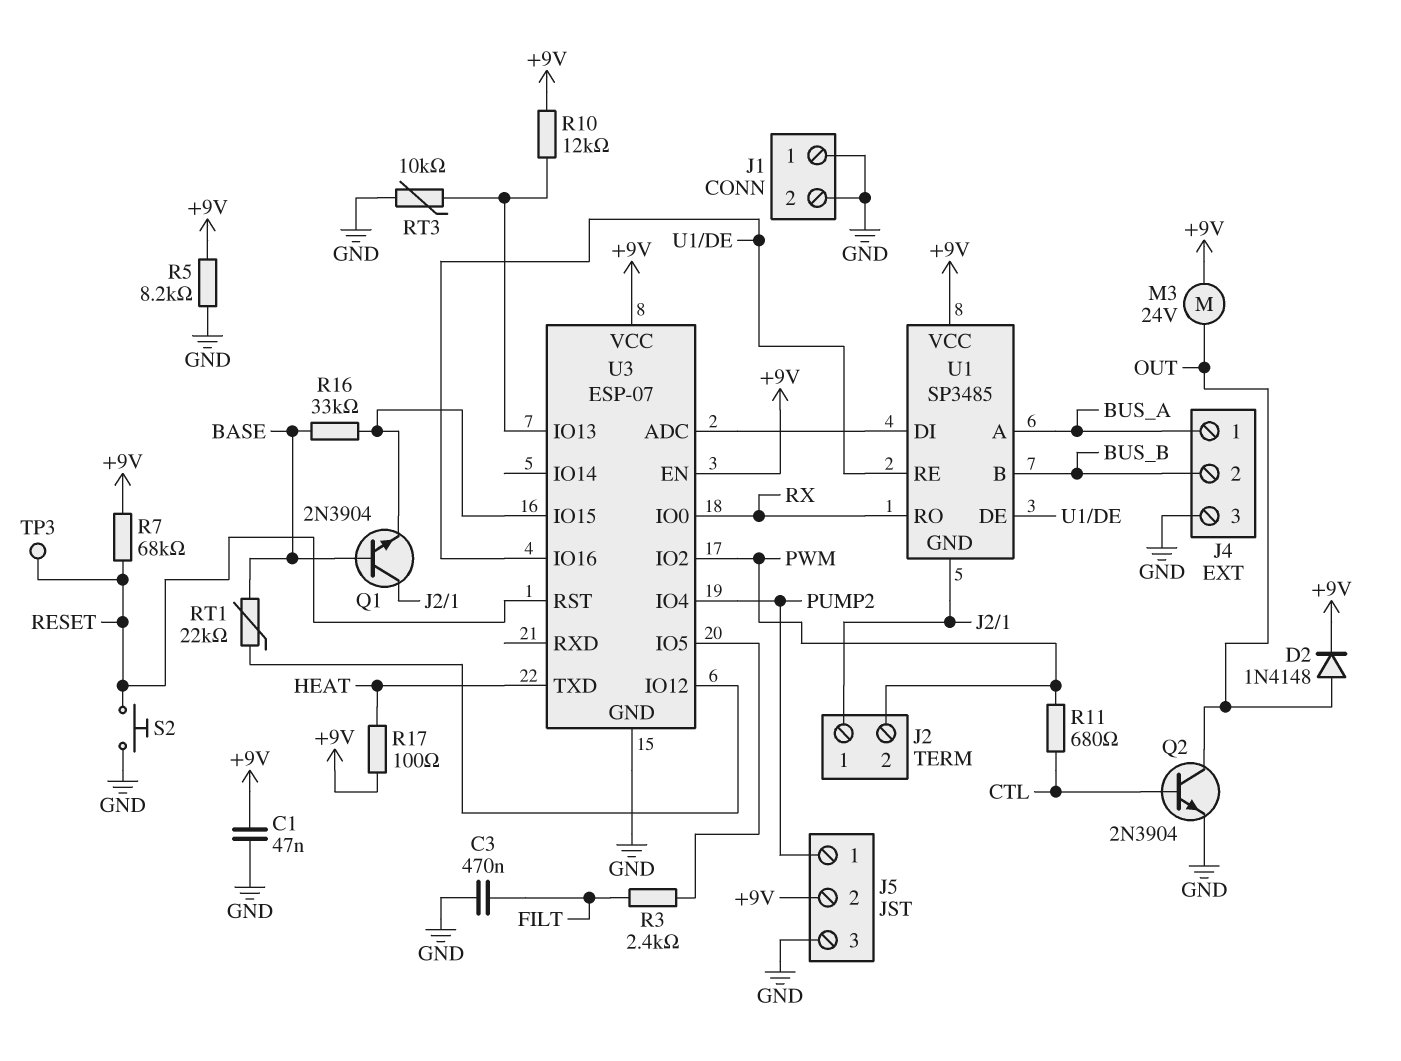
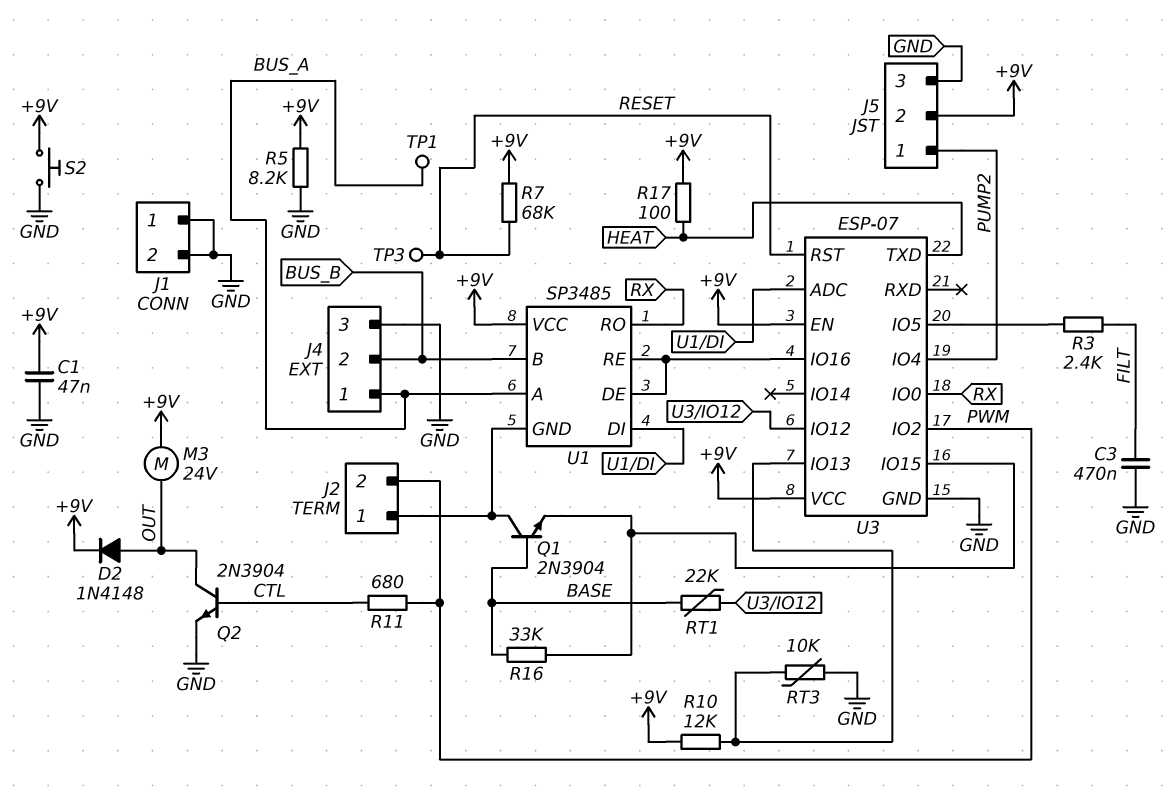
S2: button (GND, RESET) -> button (+9V, GND)
TP1: none -> test point (BUS_A)

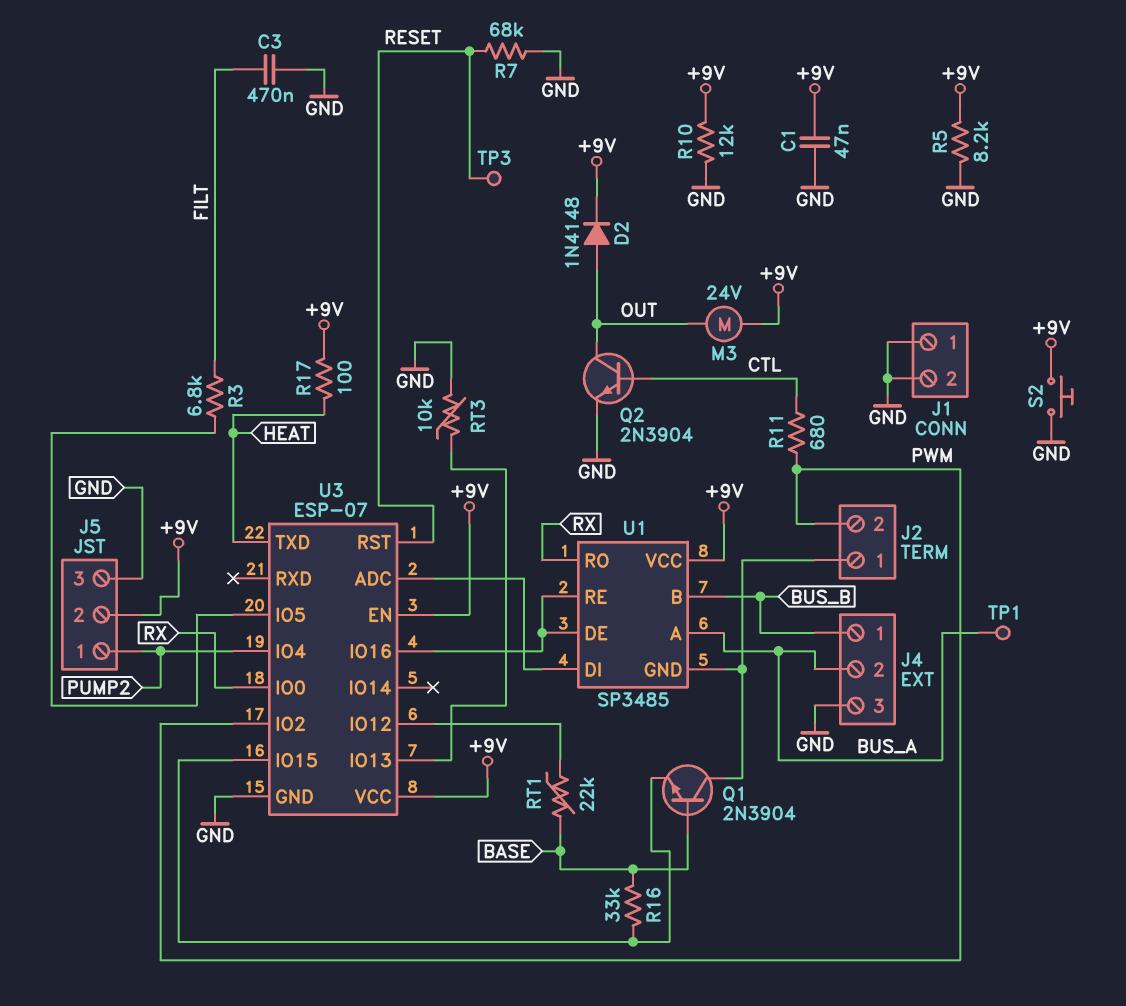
J4 pin 1: BUS_A -> BUS_B
J4 pin 2: BUS_B -> BUS_A
R3: 2.4k (FILT, U3/IO5) -> 6.8k (FILT, U3/IO5)
R7: 68k (+9V, RESET) -> 68k (GND, RESET)
R10: 12k (+9V, U3/IO13) -> 12k (+9V, GND)

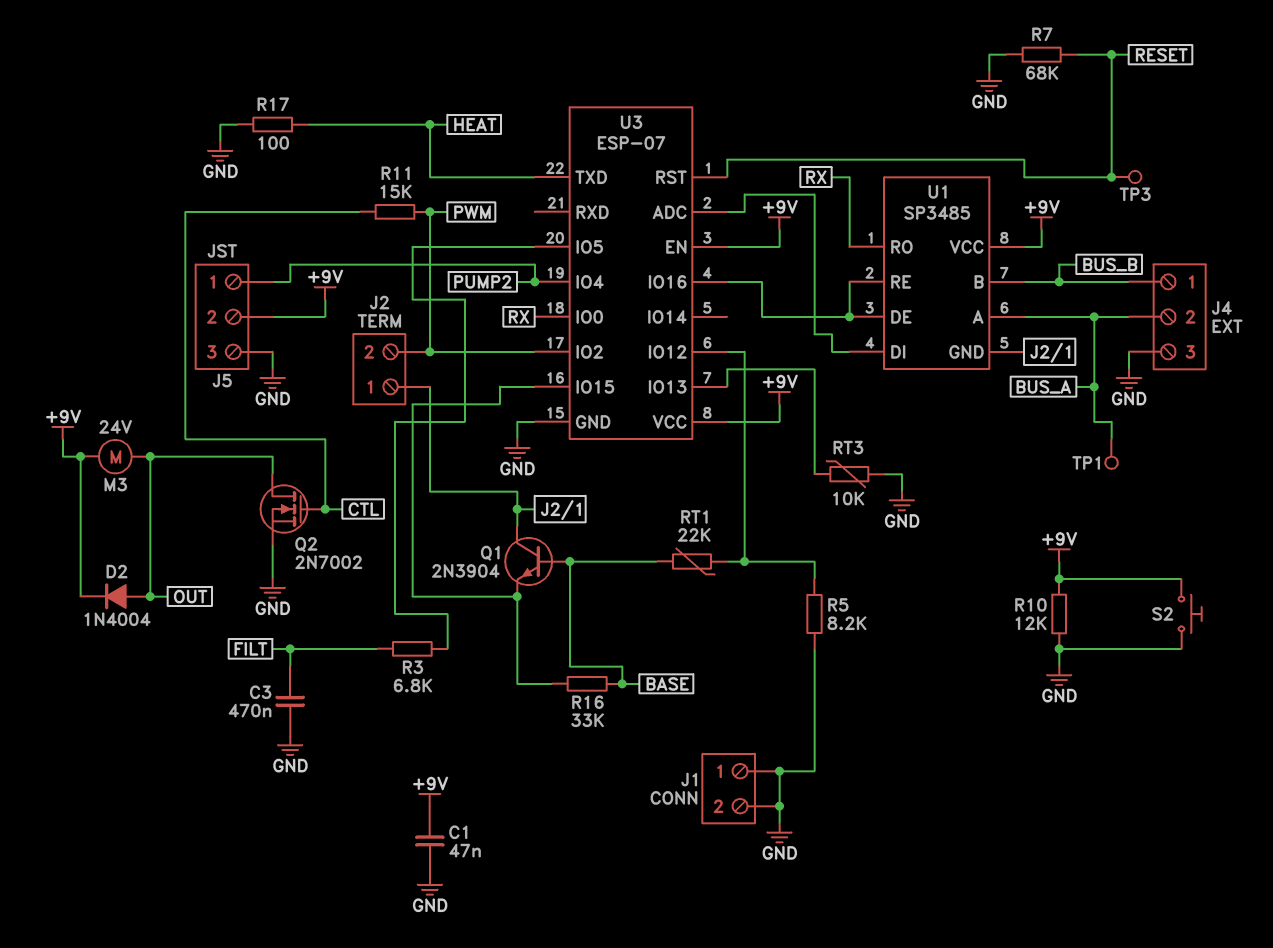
D2: diode 1N4148 (A OUT, K +9V) -> diode 1N4004 (A OUT, K +9V)
Q2: NPN 2N3904 (B CTL, C OUT, E GND) -> NMOS 2N7002 (G CTL, D OUT, S GND)
R5: 8.2k (+9V, GND) -> 8.2k (GND, U3/IO12)
R11: 680 (CTL, PWM) -> 15k (CTL, PWM)
R17: 100 (+9V, HEAT) -> 100 (GND, HEAT)

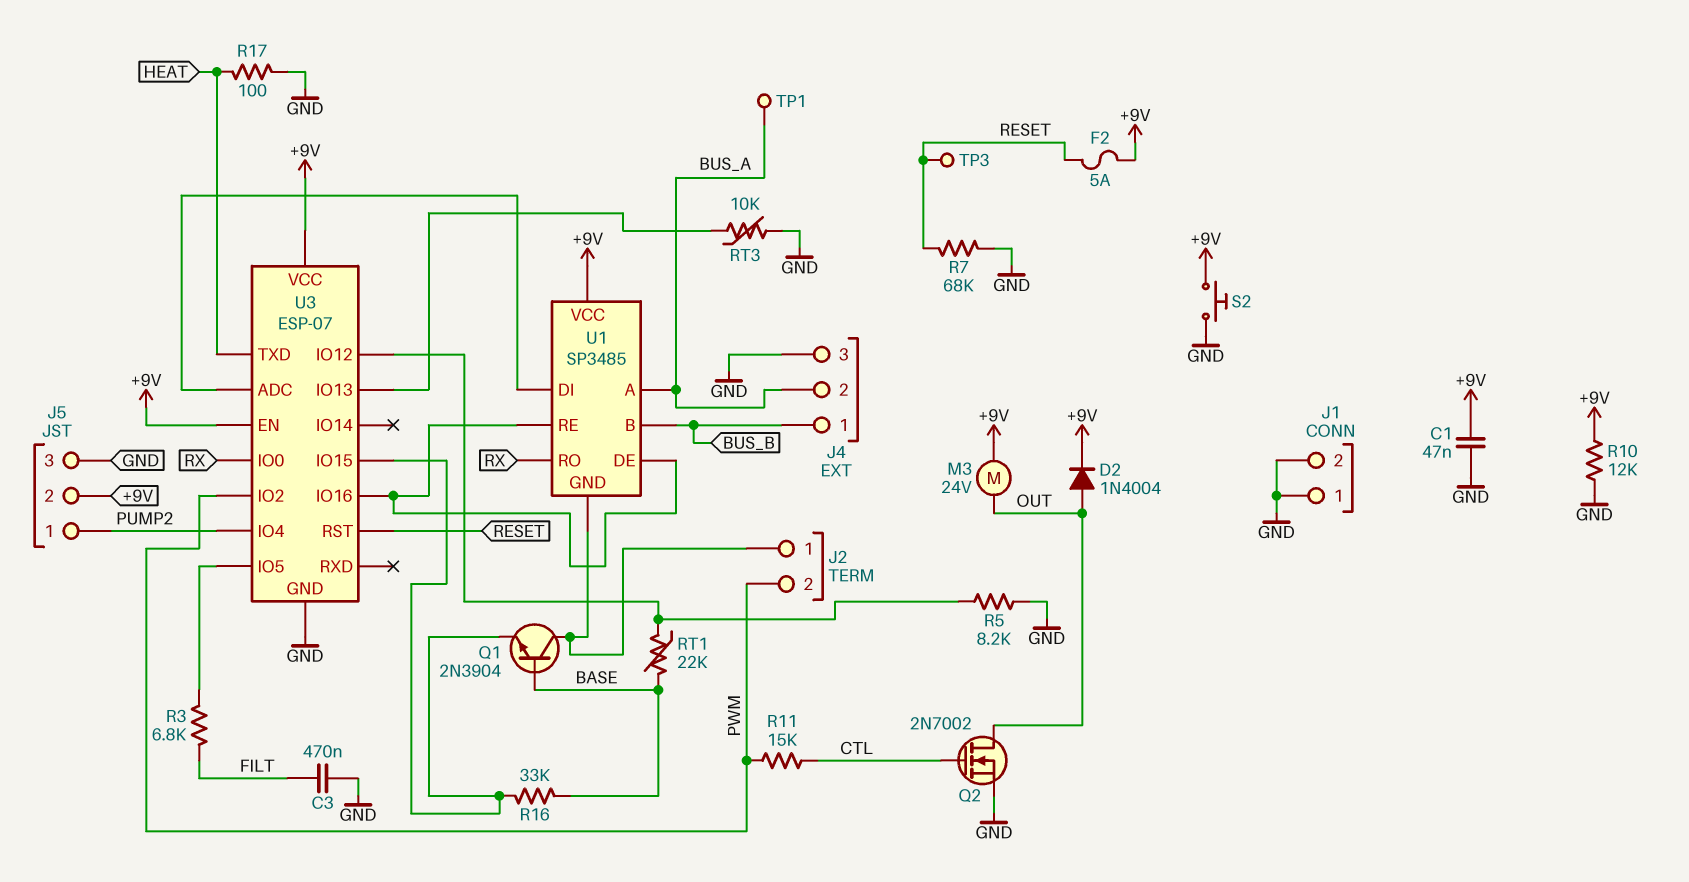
F2: none -> 5A (+9V, RESET)

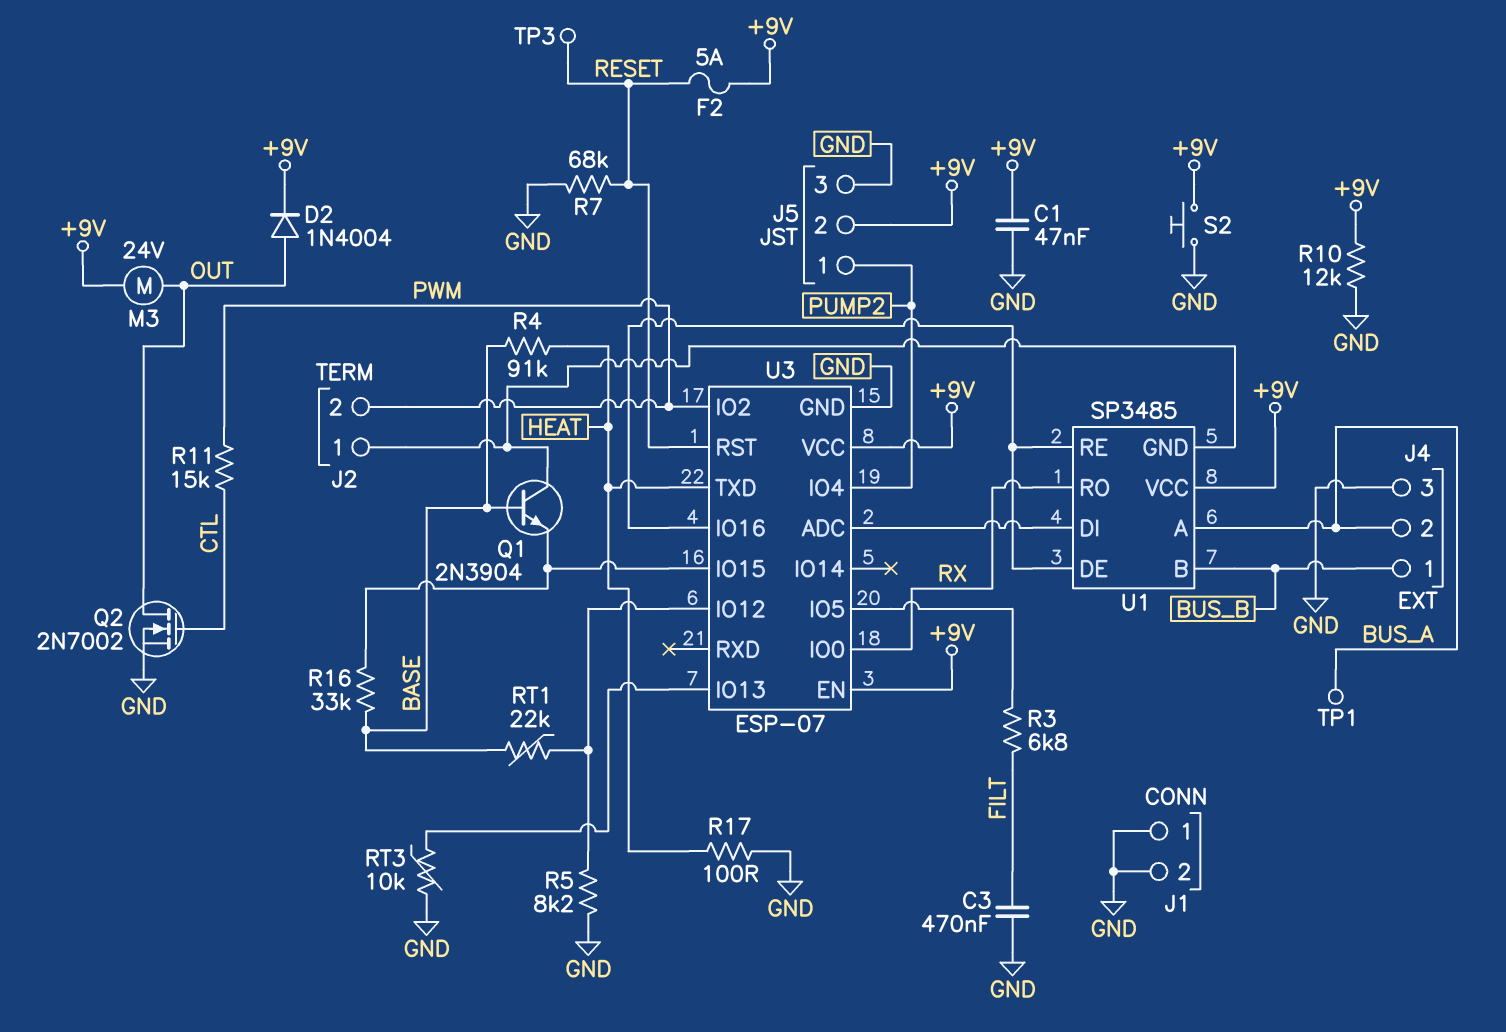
R4: none -> 91k (BASE, HEAT)

